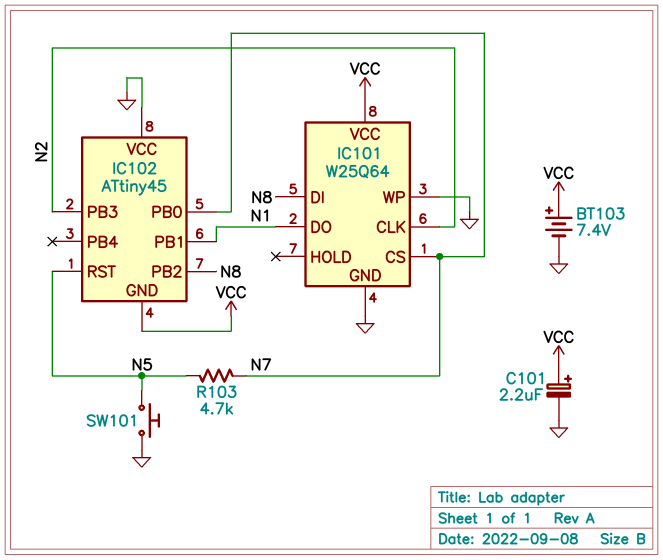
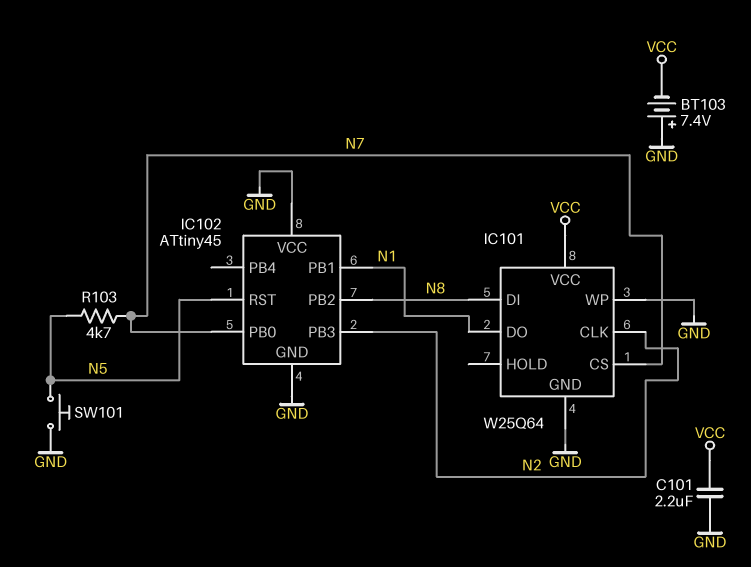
BT103: 7.4V (plus VCC, minus GND) -> 7.4V (plus GND, minus VCC)
C101: 2.2uF (plus VCC, minus GND) -> 2.2uF (GND, VCC)
IC102 pin GND: VCC -> GND

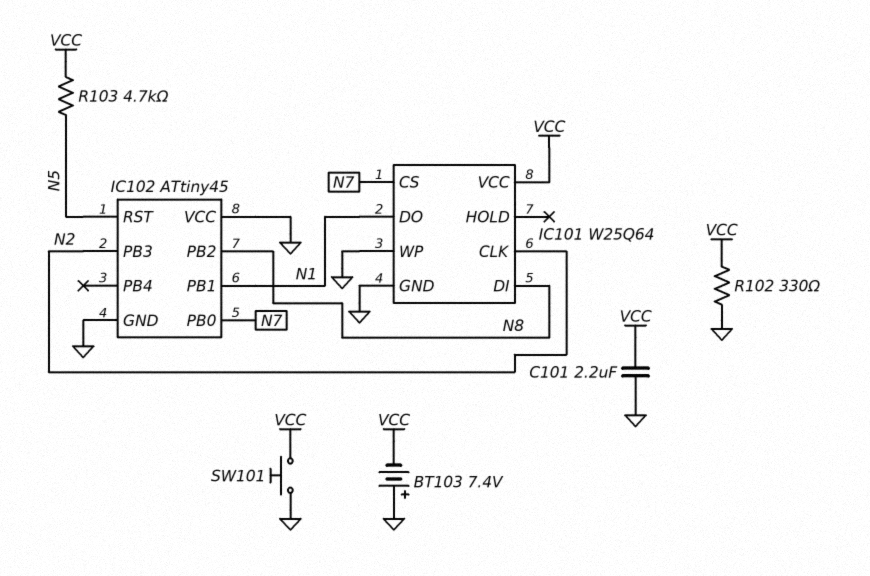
R102: none -> 330 (GND, VCC)
R103: 4.7k (N5, N7) -> 4.7k (N5, VCC)
SW101: button (GND, N5) -> button (GND, VCC)

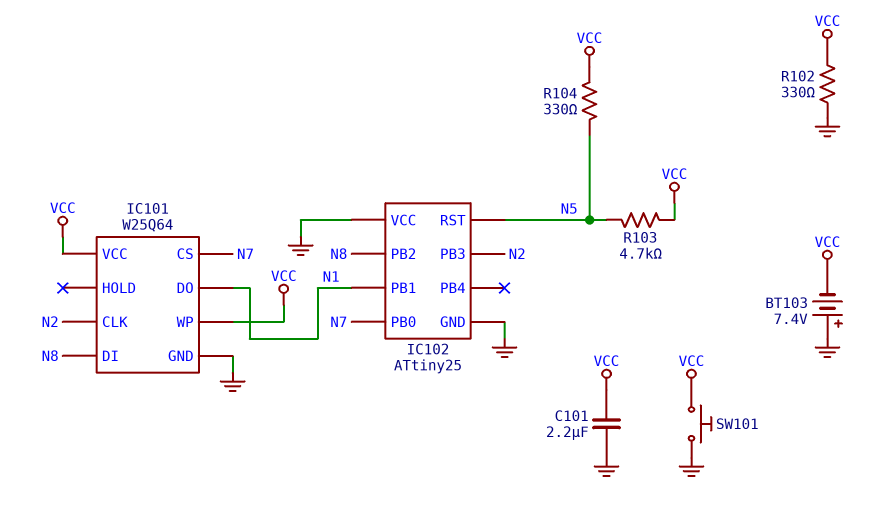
IC101 pin WP: GND -> VCC
IC102: ATtiny45 -> ATtiny25
R104: none -> 330 (N5, VCC)

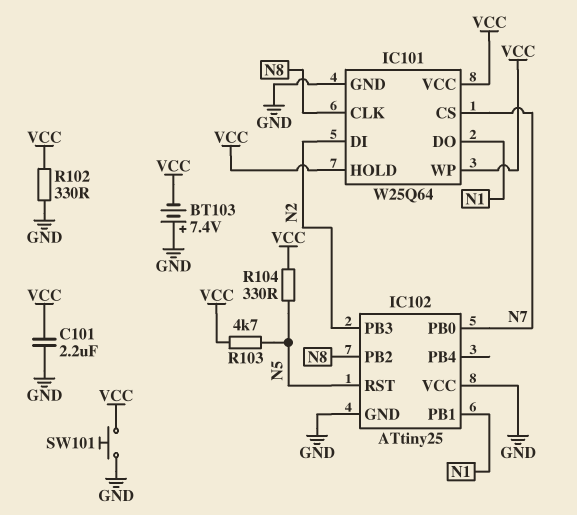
IC101 pin CLK: N2 -> N8
IC101 pin DI: N8 -> N2
IC101 pin HOLD: none -> VCC

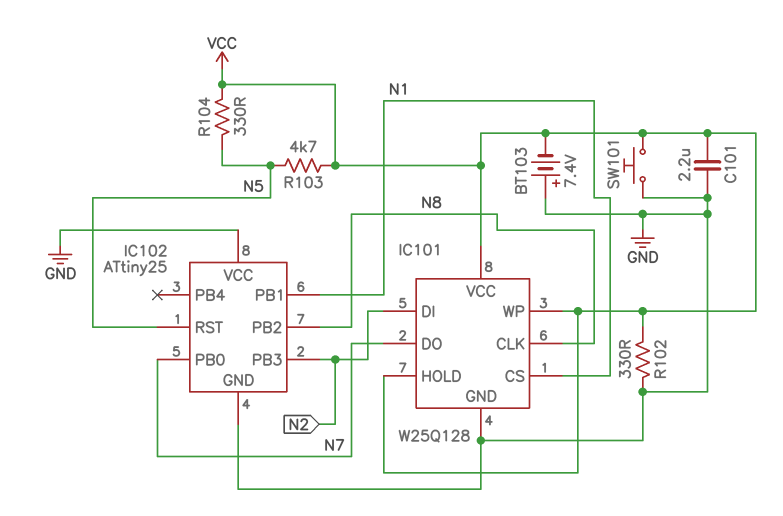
IC101: W25Q64 -> W25Q128
IC101 pin CS: N7 -> N1
IC101 pin DO: N1 -> N7

